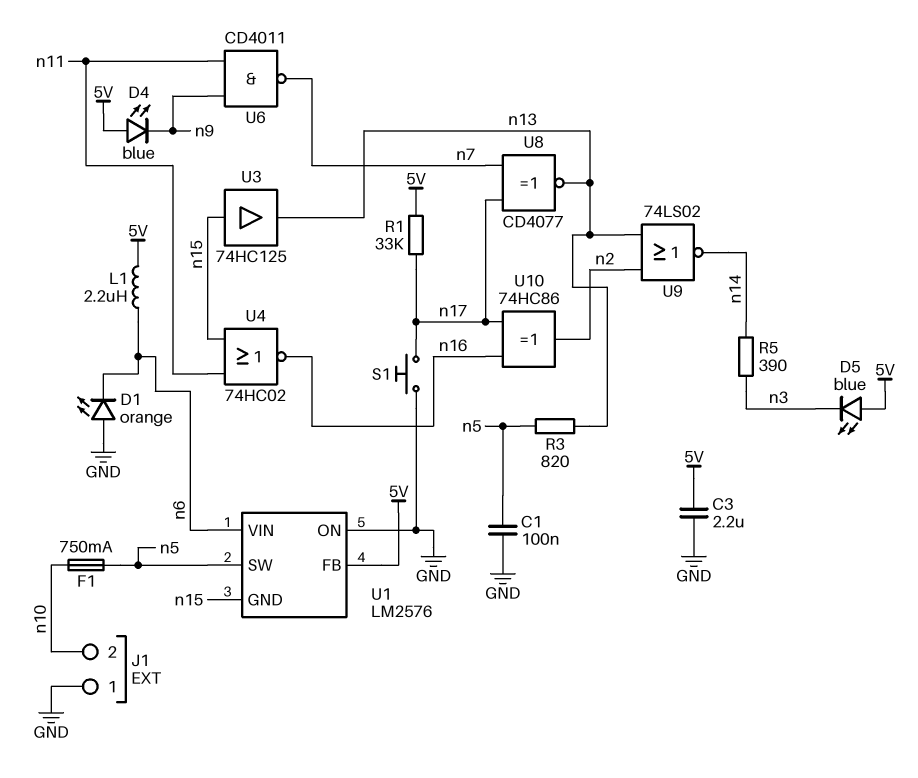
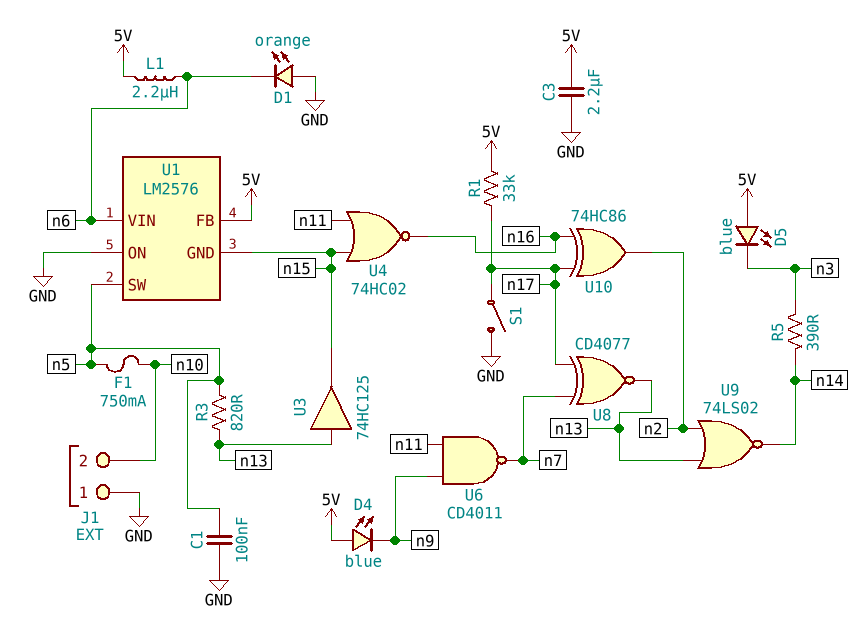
S1: button (GND, n17) -> switch (GND, n17)
U3: buffer 74HC125 (in n15, out n13) -> buffer 74HC125 (in n13, out n15)

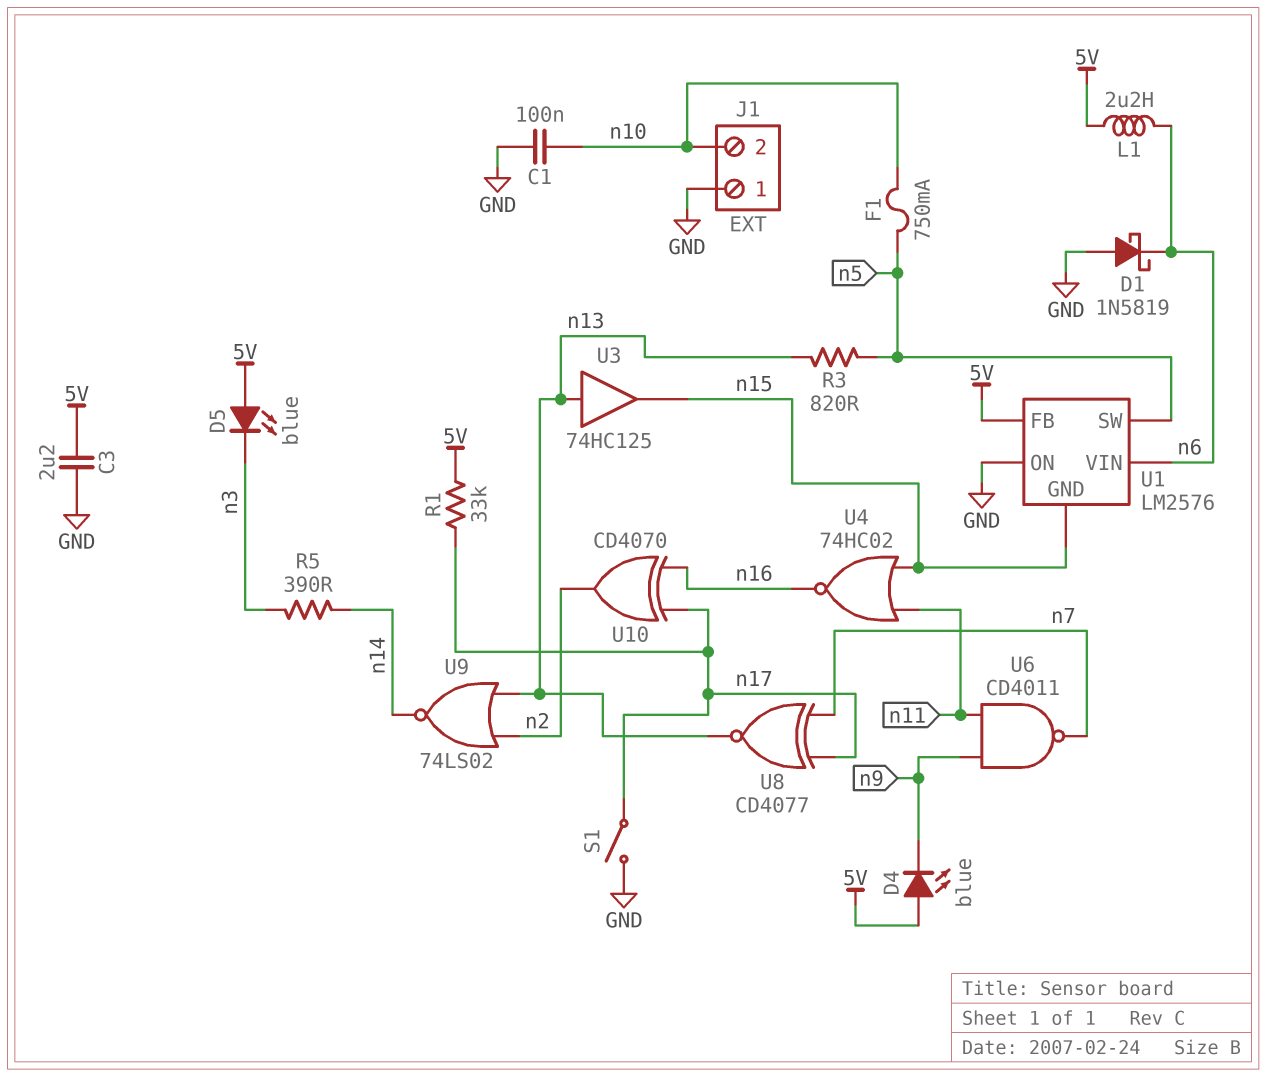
C1: 100nF (GND, n5) -> 100nF (GND, n10)
D1: LED orange (A GND, K n6) -> schottky 1N5819 (A GND, K n6)
U10: XOR 74HC86 (in n16, in n17, out n2) -> XOR CD4070 (in n16, in n17, out n2)

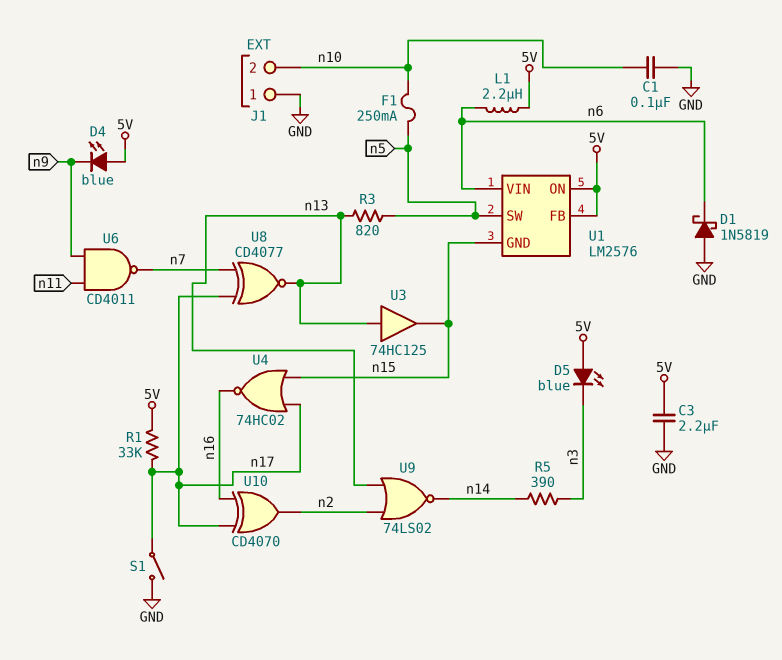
F1: 750mA (n5, n10) -> 250mA (n5, n10)
U1 pin ON: GND -> 5V
U4: NOR 74HC02 (in n11, in n15, out n16) -> NOR 74HC02 (in n15, in n17, out n16)

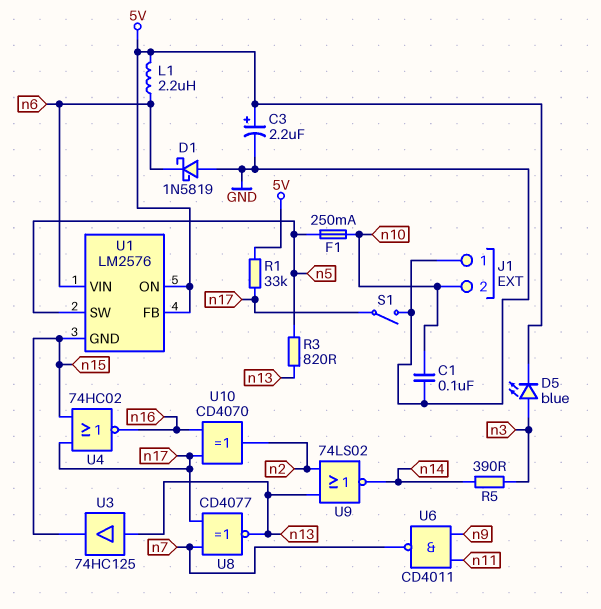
C3: 2.2uF (5V, GND) -> 2.2uF (plus 5V, minus GND)
D4: LED blue (A 5V, K n9) -> none
D5: LED blue (A 5V, K n3) -> LED blue (A n3, K 5V)

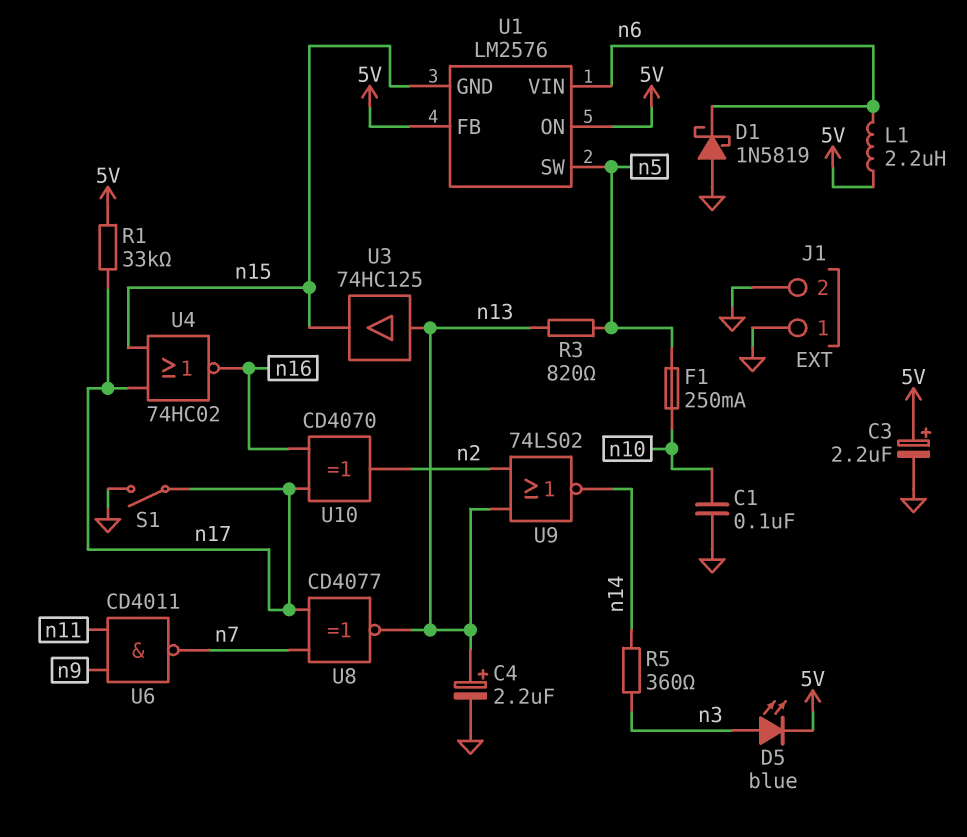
C4: none -> 2.2uF (plus n13, minus GND)
J1 pin 2: n10 -> GND
R5: 390 (n3, n14) -> 360 (n3, n14)

